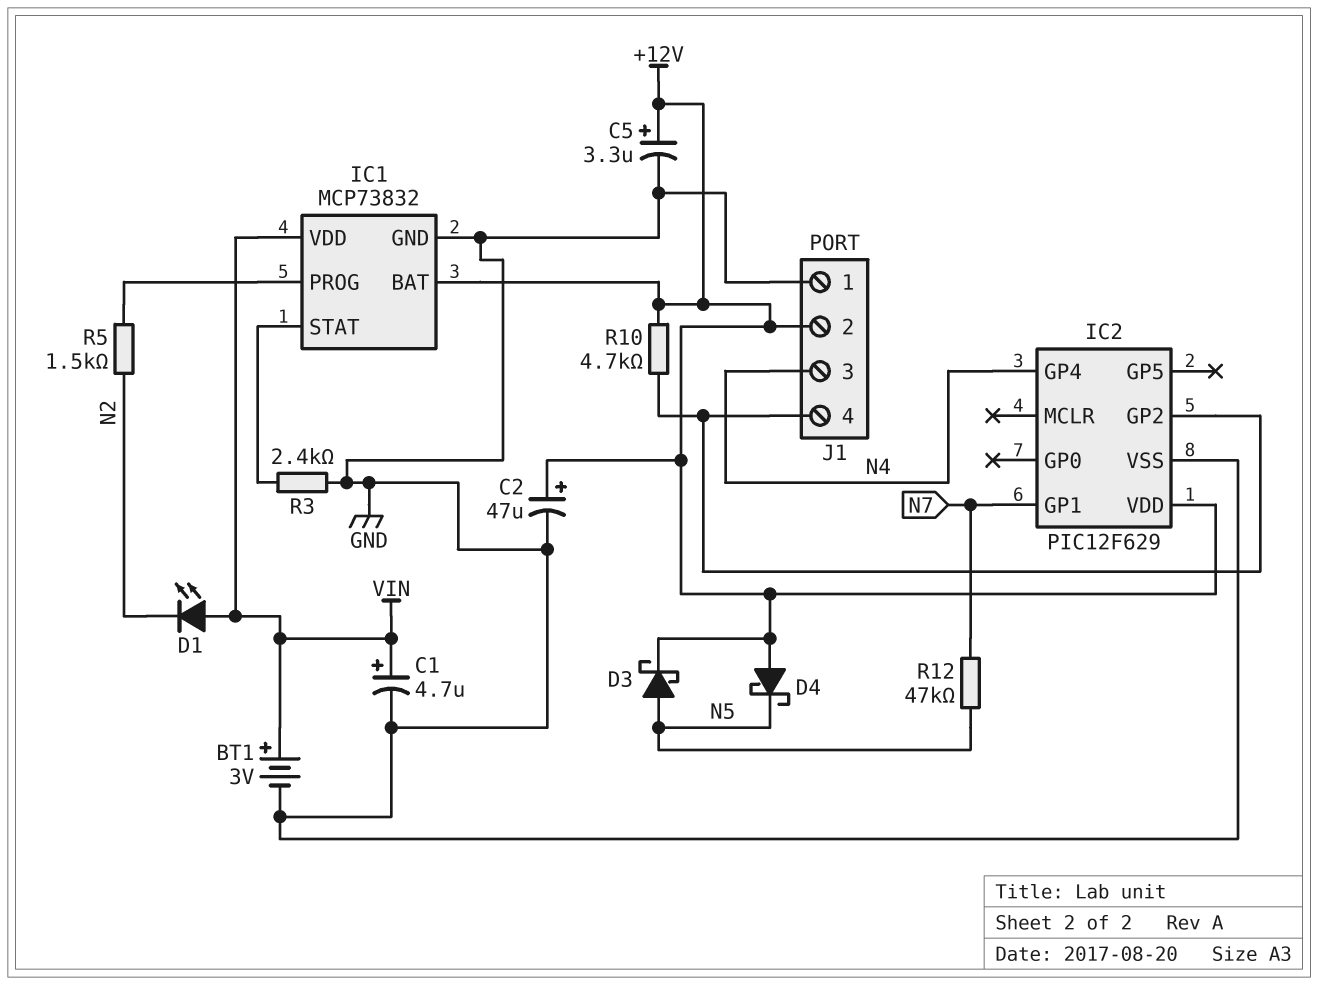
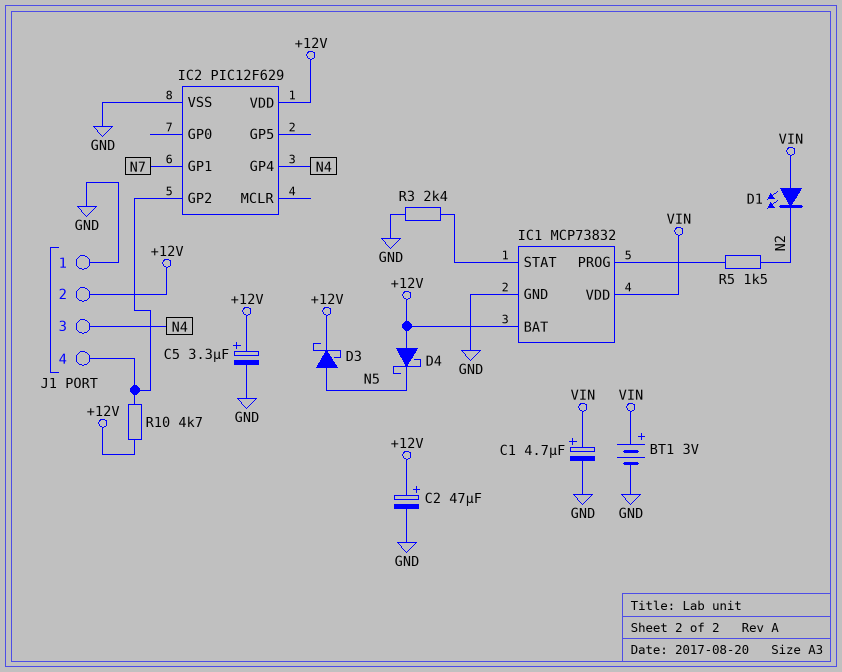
R12: 47k (N5, N7) -> none

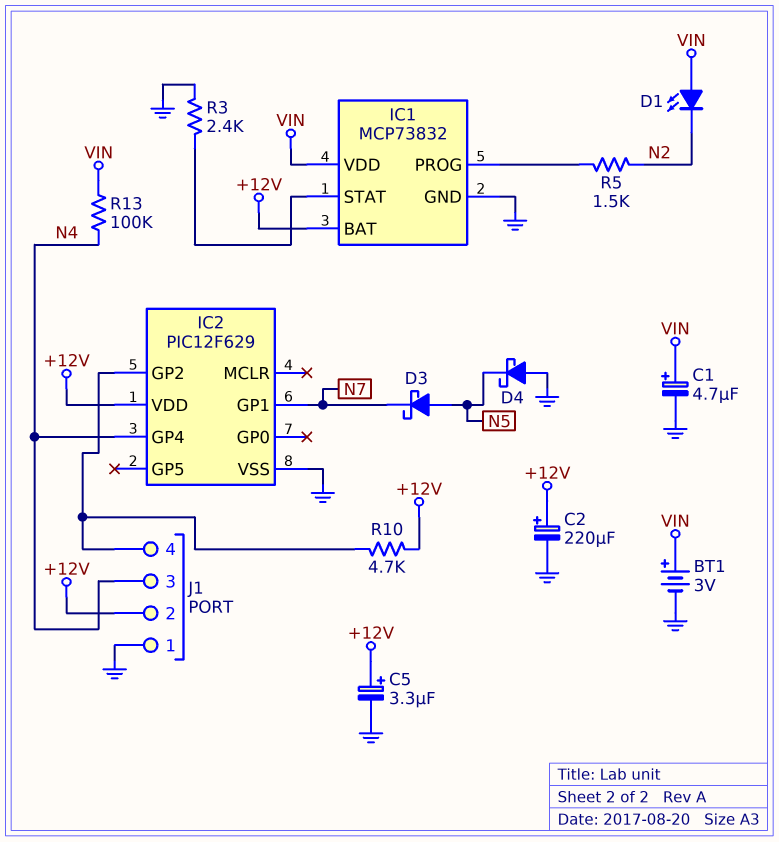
C2: 47uF (plus +12V, minus GND) -> 220uF (plus +12V, minus GND)
D3: schottky (A N5, K +12V) -> schottky (A N5, K N7)
D4: schottky (A +12V, K N5) -> schottky (A GND, K N5)
R13: none -> 100k (N4, VIN)

